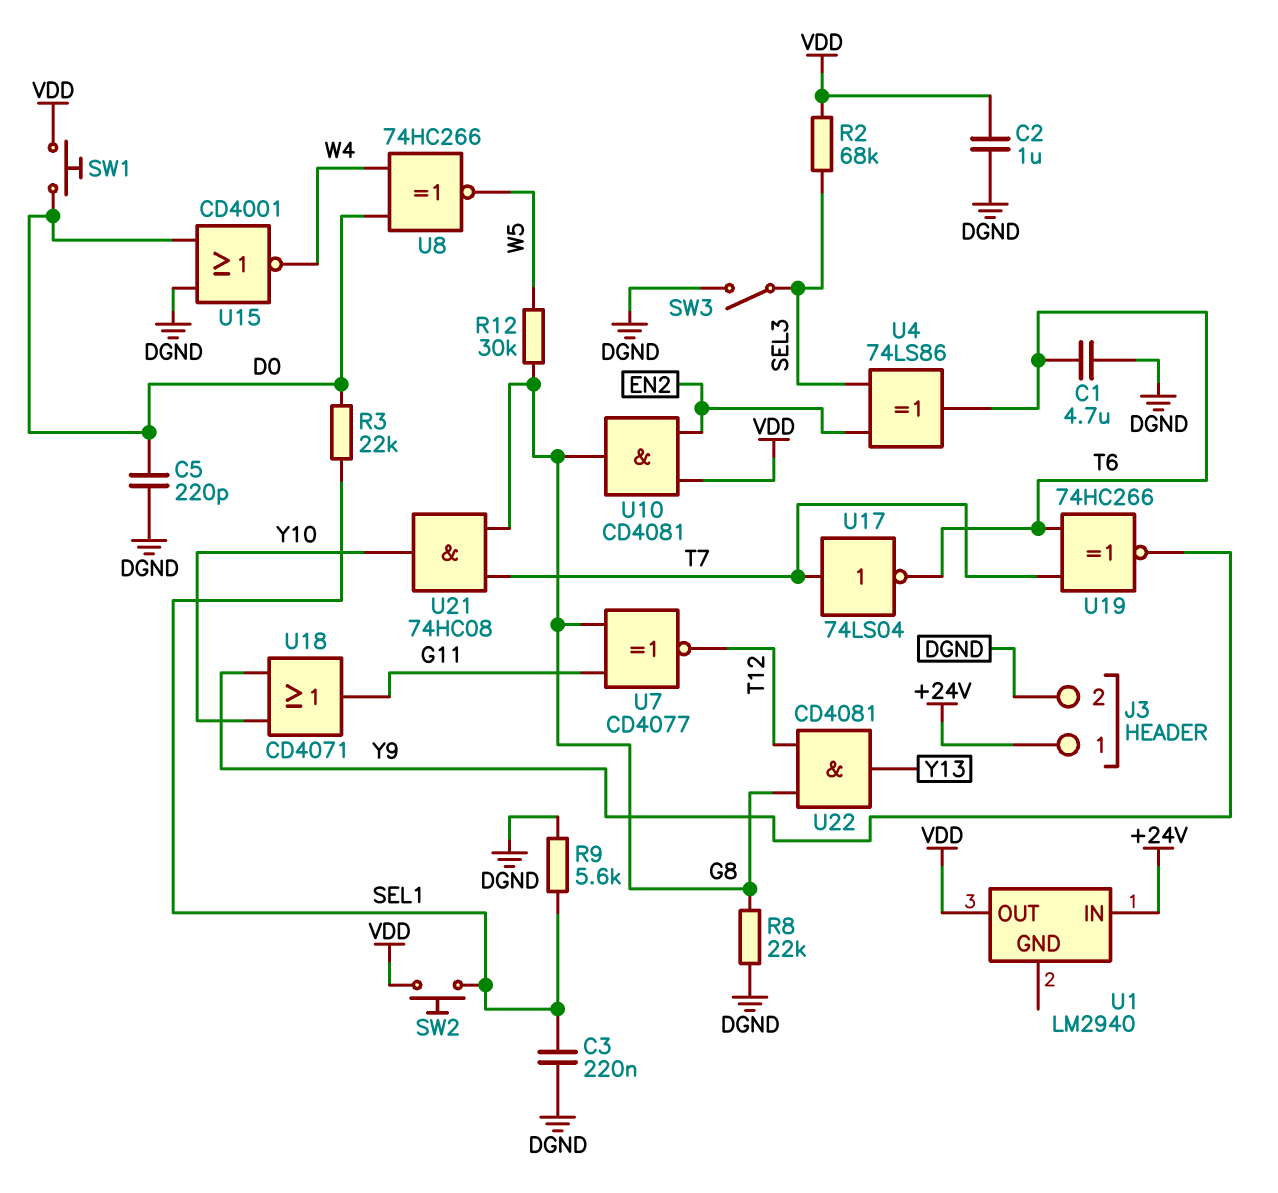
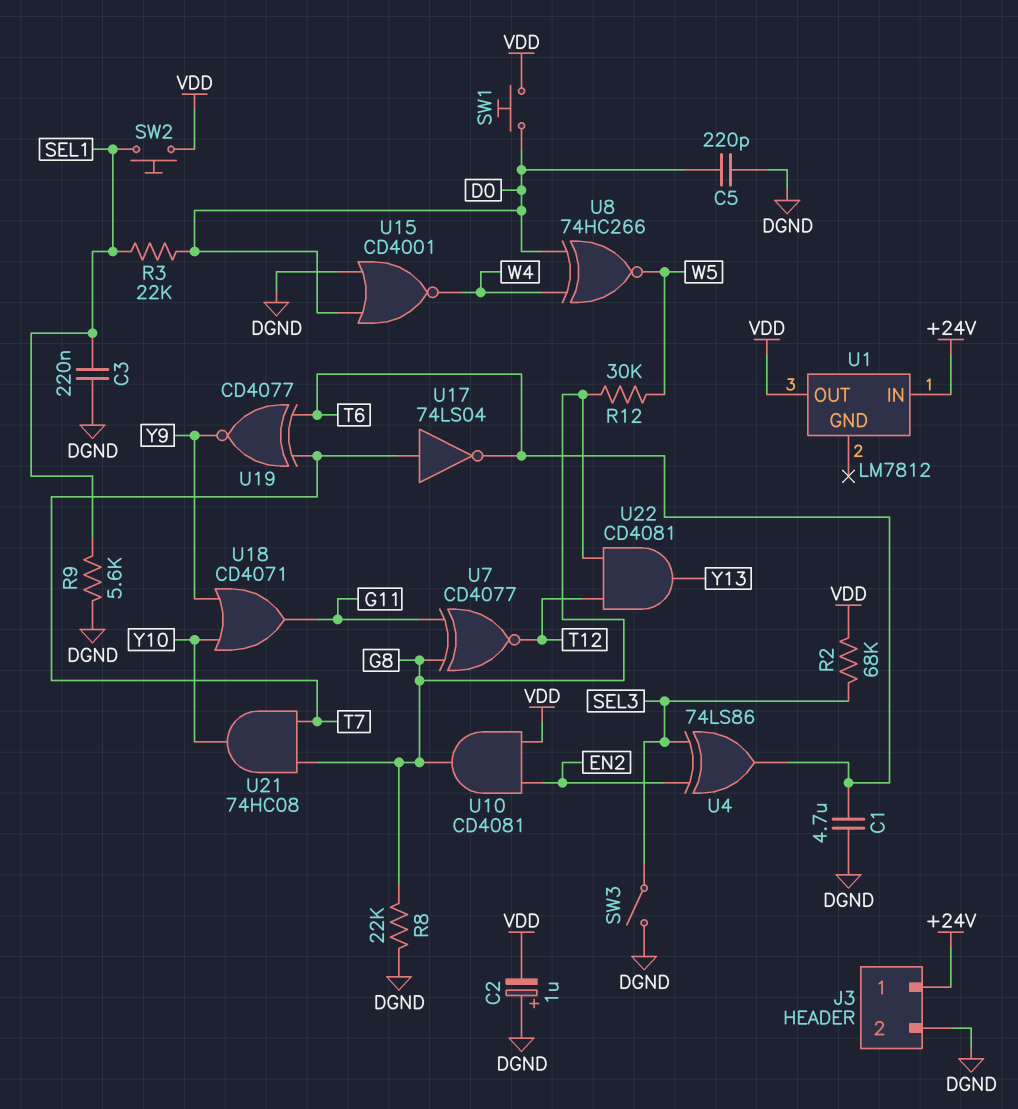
C2: 1uF (DGND, VDD) -> 1uF (plus DGND, minus VDD)
U1: LM2940 -> LM7812
U19: XNOR 74HC266 (in T6, in T7, out Y9) -> XNOR CD4077 (in T6, in T7, out Y9)

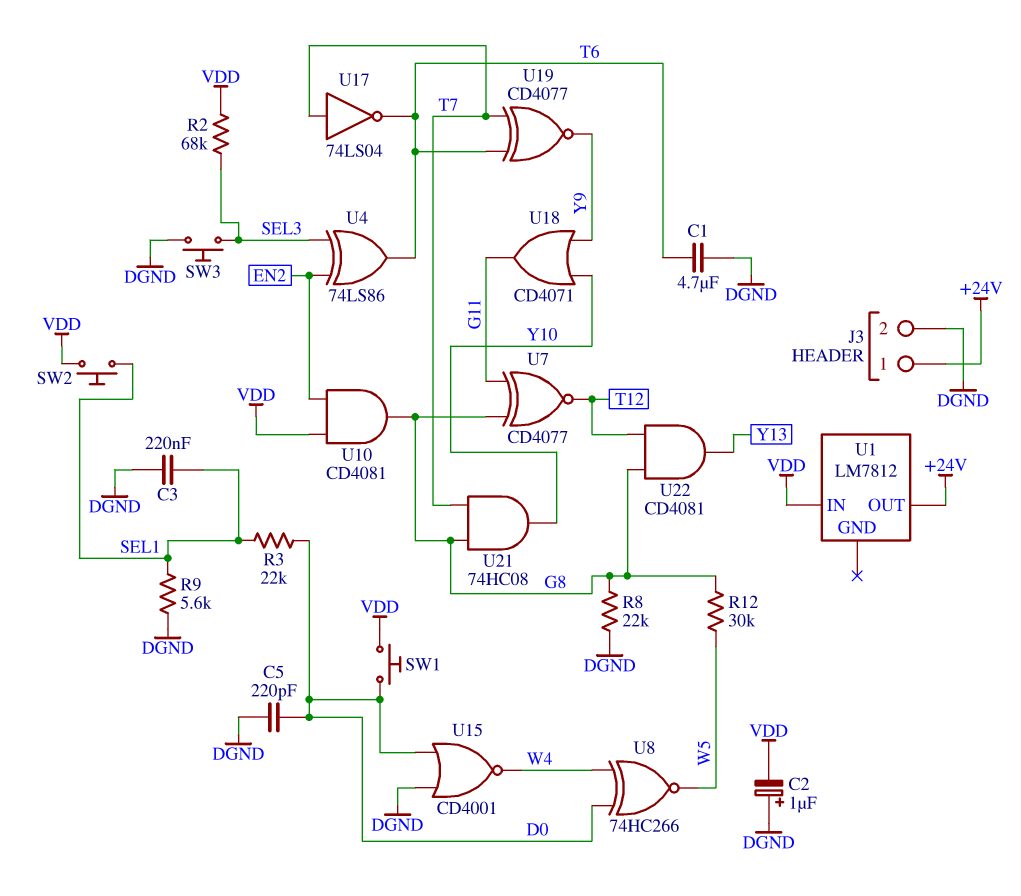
SW3: switch (DGND, SEL3) -> button (DGND, SEL3)
U1 pin IN: +24V -> VDD
U1 pin OUT: VDD -> +24V

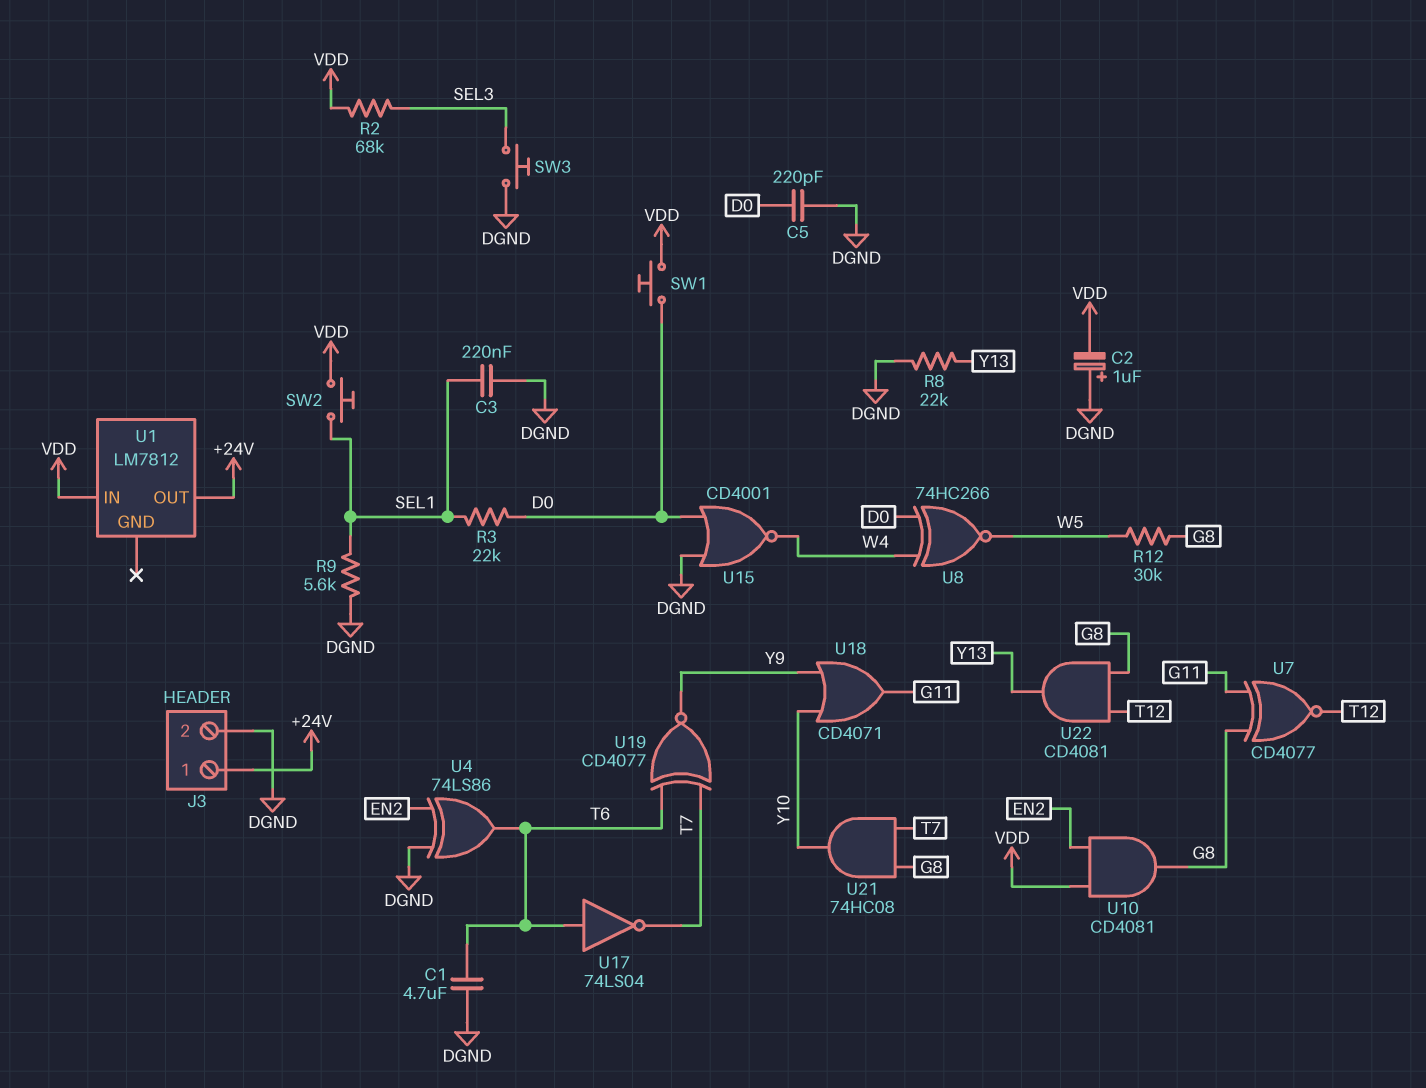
R8: 22k (DGND, G8) -> 22k (DGND, Y13)
U4: XOR 74LS86 (in EN2, in SEL3, out T6) -> XOR 74LS86 (in DGND, in EN2, out T6)
U17: NOT 74LS04 (in T7, out T6) -> NOT 74LS04 (in T6, out T7)

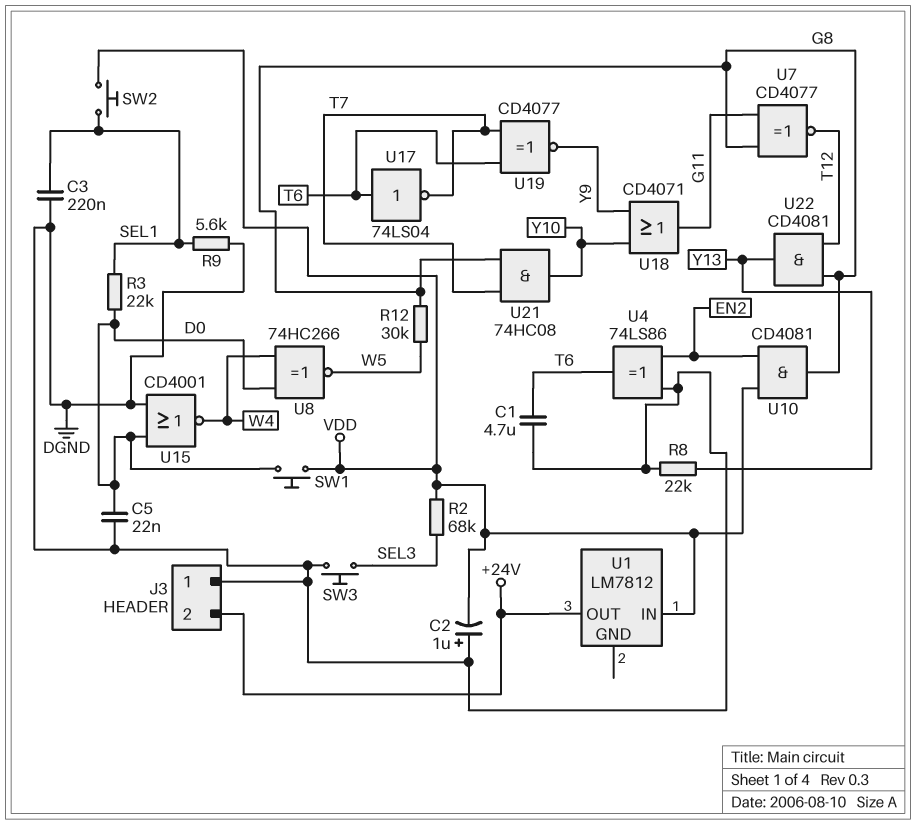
C5: 220pF (D0, DGND) -> 22nF (D0, DGND)
J3 pin 1: +24V -> DGND
J3 pin 2: DGND -> +24V

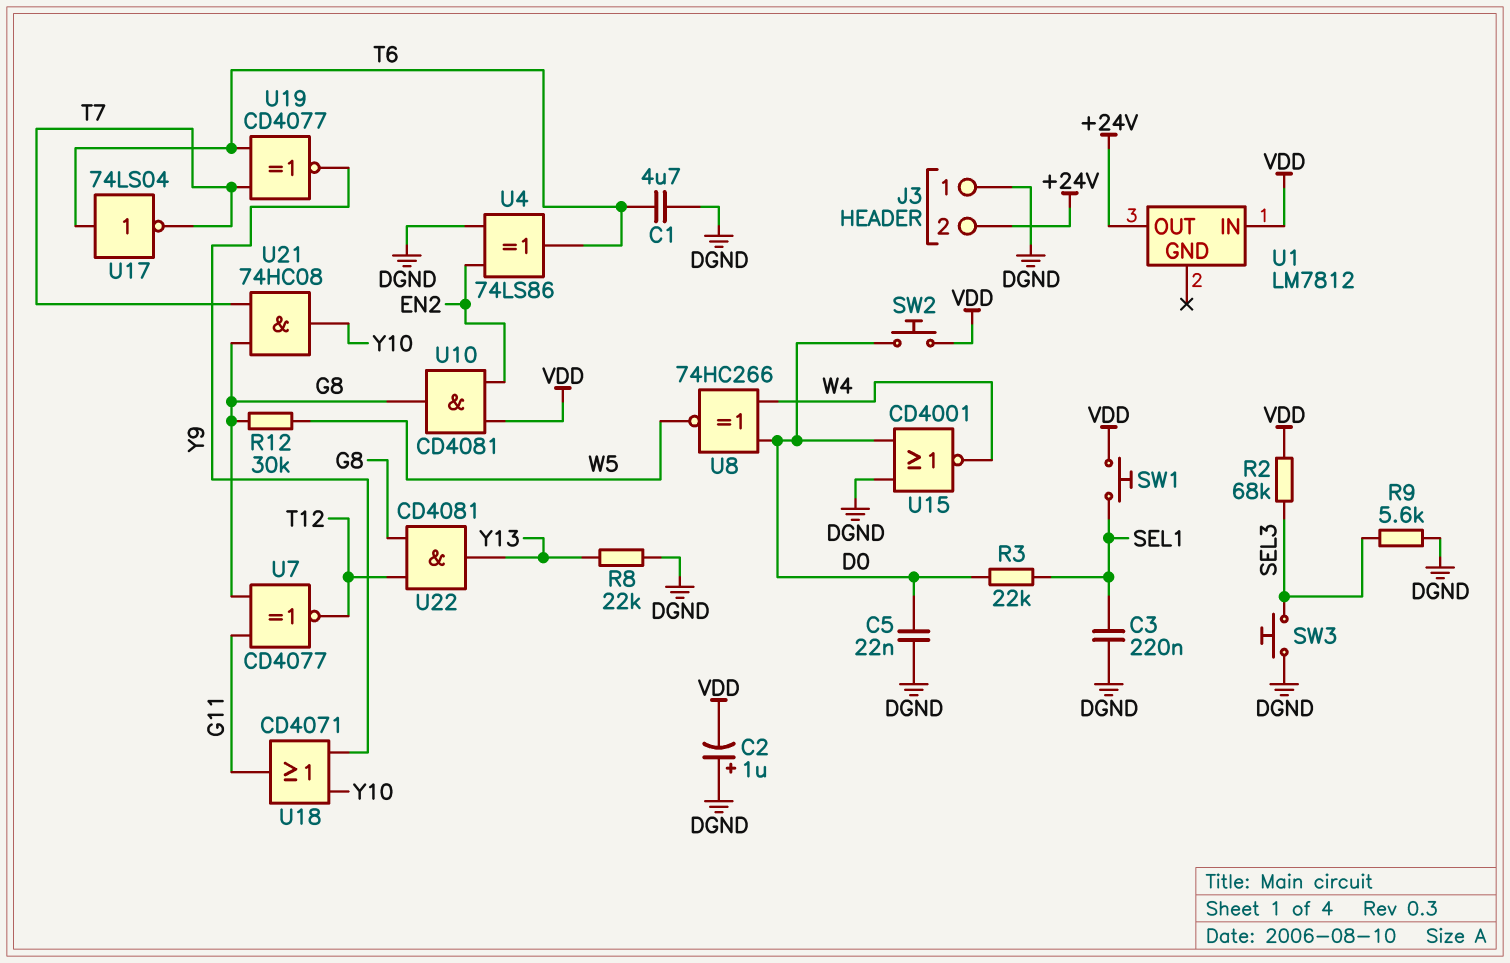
R9: 5.6k (DGND, SEL1) -> 5.6k (DGND, SEL3)
SW1: button (D0, VDD) -> button (SEL1, VDD)
SW2: button (SEL1, VDD) -> button (D0, VDD)

